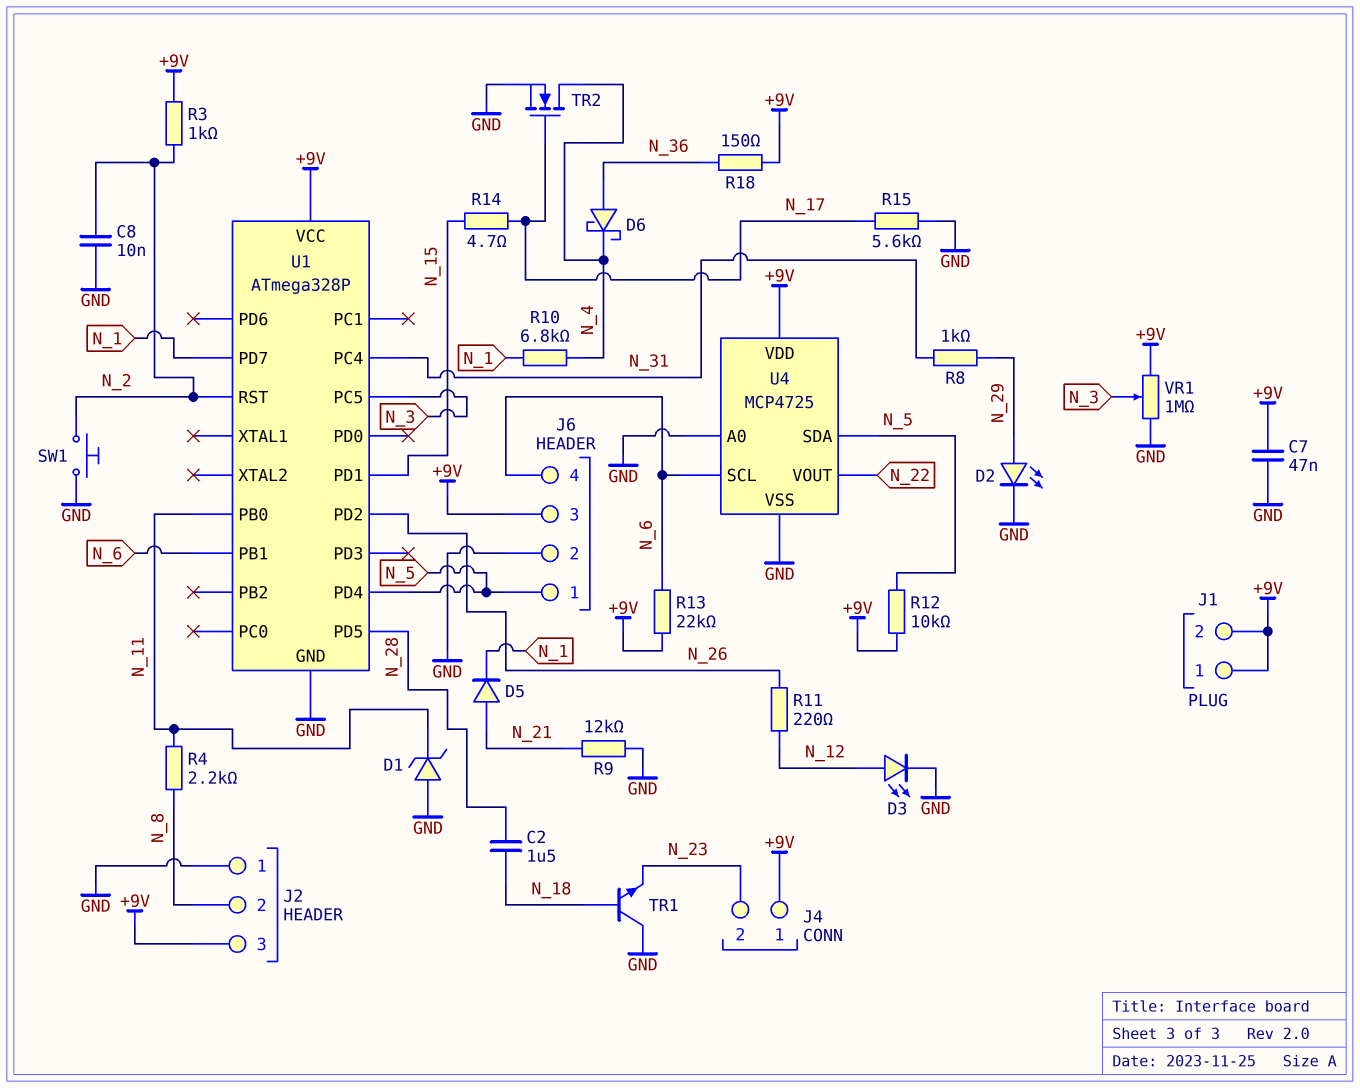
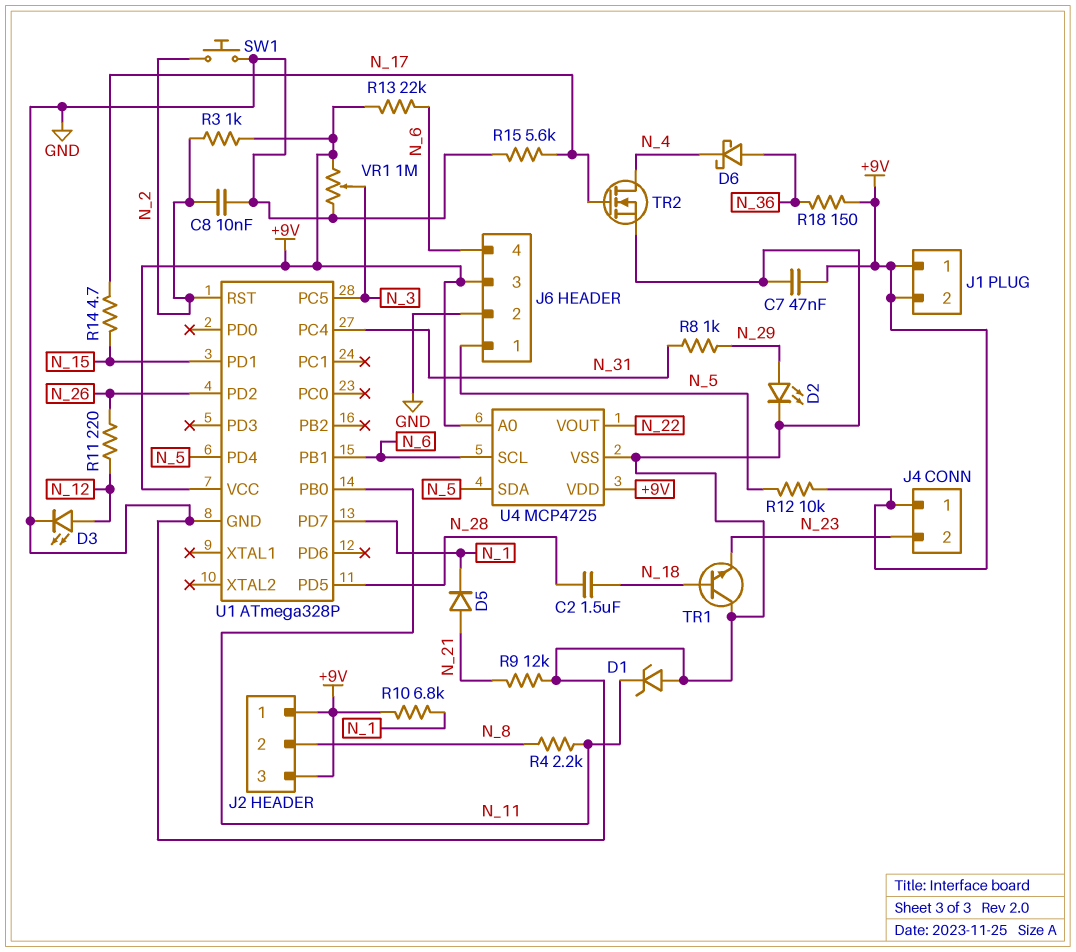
J2 pin 1: GND -> +9V
R10: 6.8k (N_1, N_4) -> 6.8k (+9V, N_1)
U4 pin A0: GND -> +9V

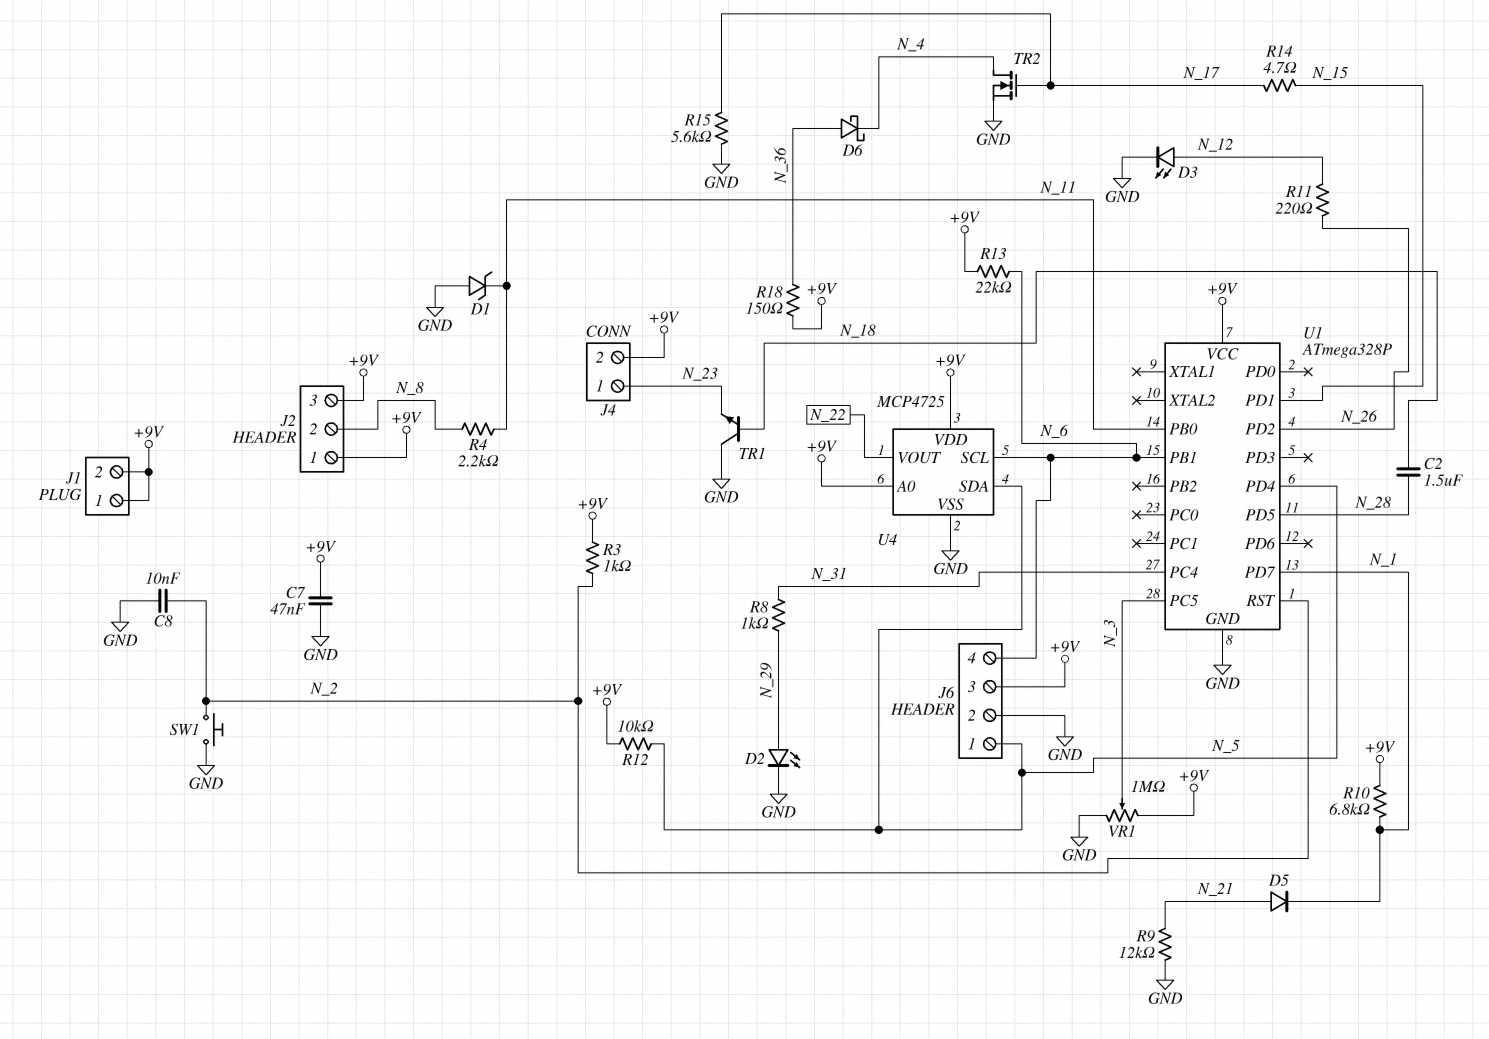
J4 pin 1: +9V -> N_23
J4 pin 2: N_23 -> +9V

